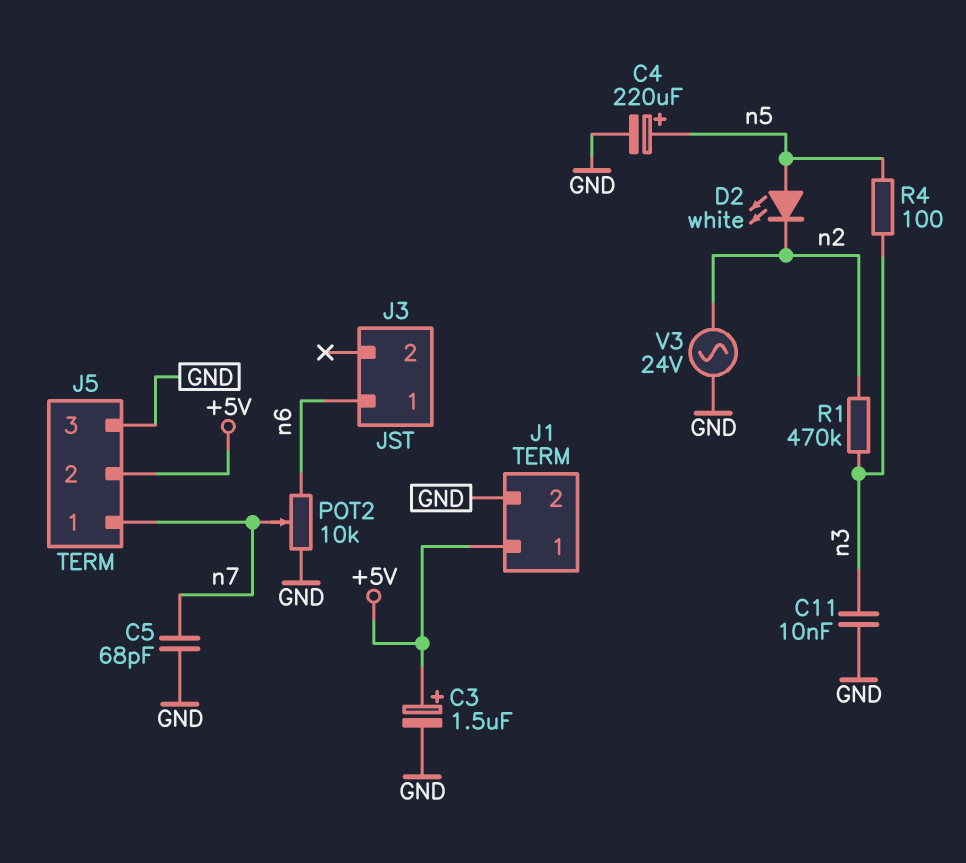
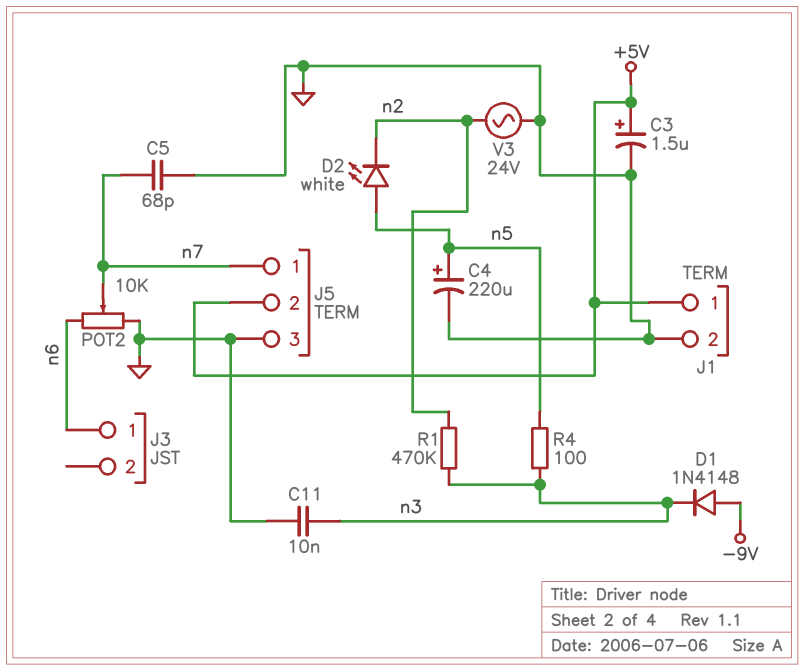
D1: none -> diode 1N4148 (A -9V, K n3)

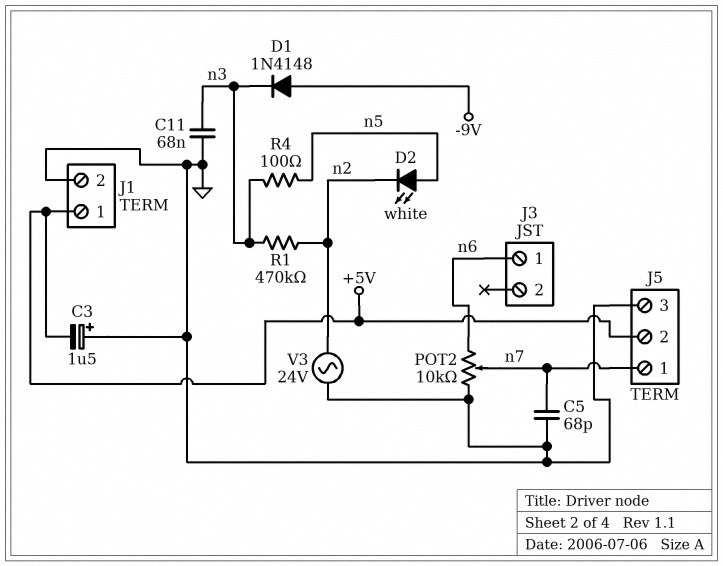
C3: 1.5uF (plus +5V, minus GND) -> 1.5uF (plus GND, minus +5V)
C4: 220uF (plus n5, minus GND) -> none
C11: 10nF (GND, n3) -> 68nF (GND, n3)

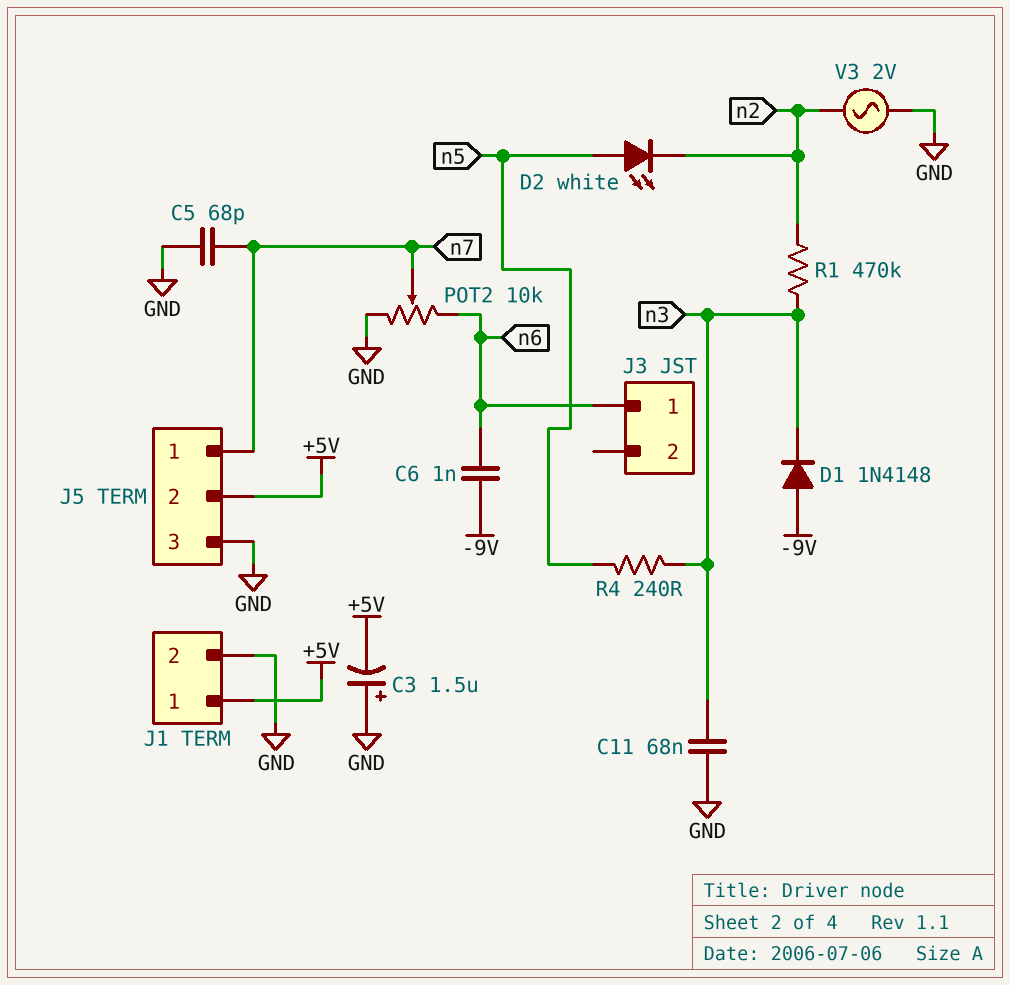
C6: none -> 1nF (-9V, n6)
R4: 100 (n3, n5) -> 240 (n3, n5)
V3: AC 24V (GND, n2) -> AC 2V (GND, n2)

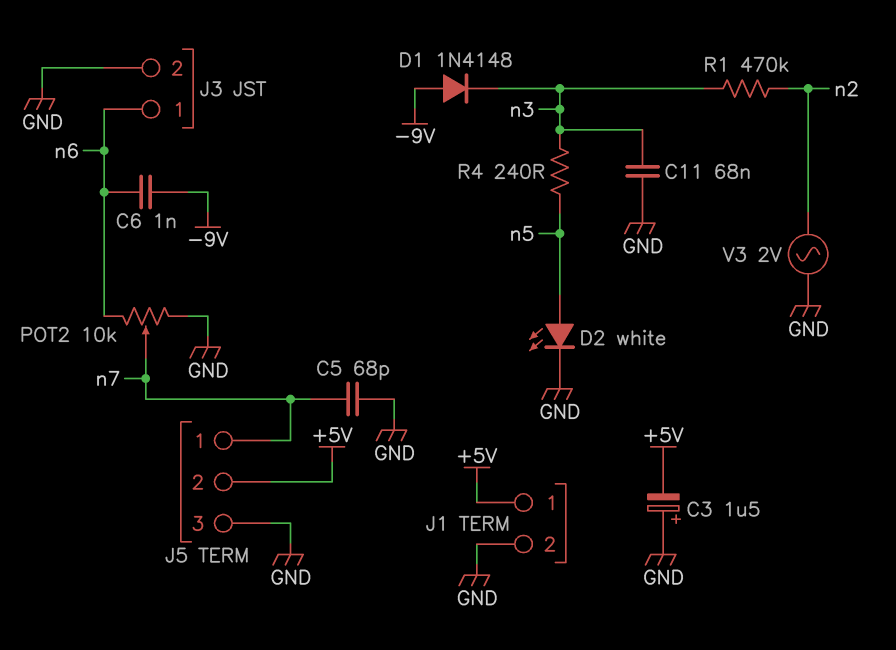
D2: LED white (A n5, K n2) -> LED white (A n5, K GND)
J3 pin 2: none -> GND

